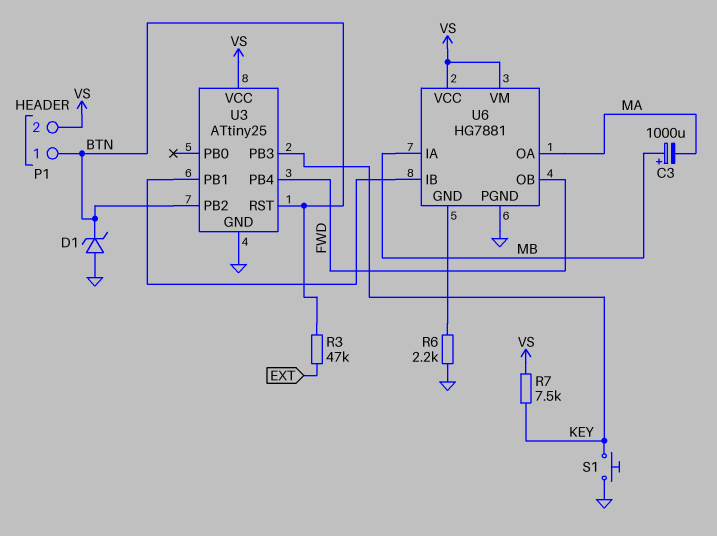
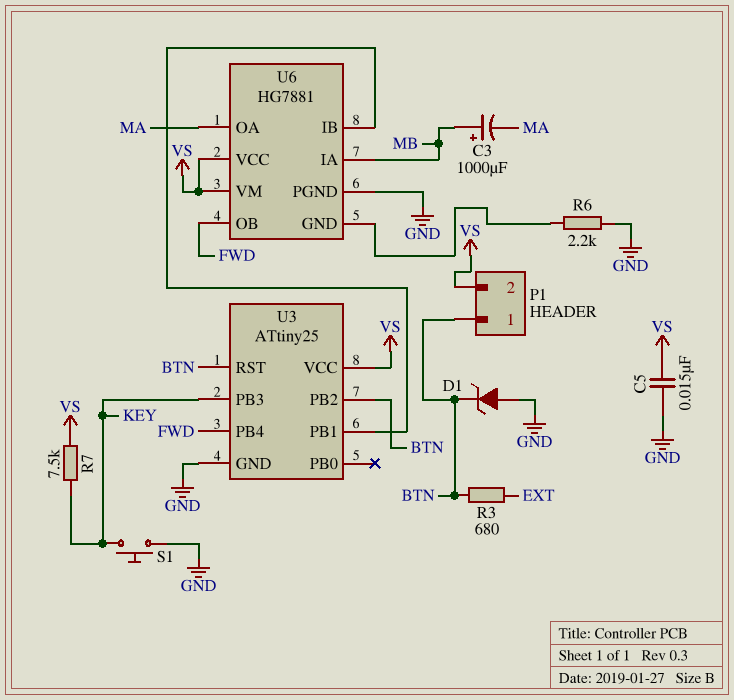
C5: none -> 15nF (GND, VS)
R3: 47k (BTN, EXT) -> 680 (BTN, EXT)

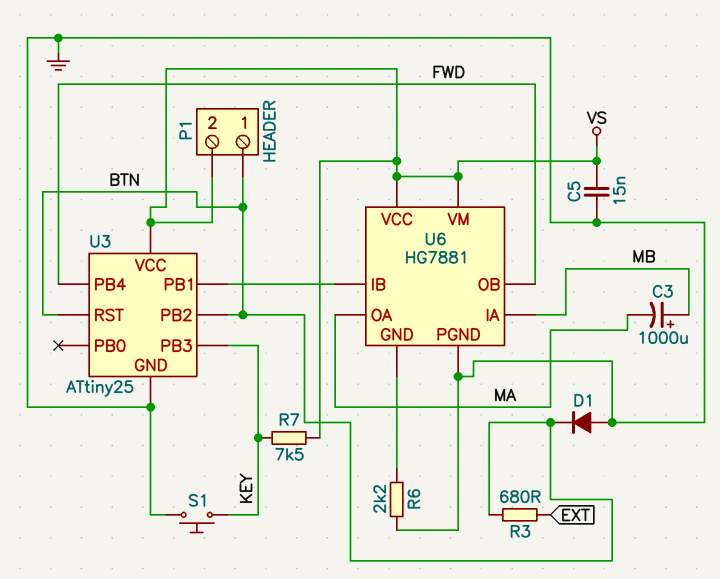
D1: zener (A GND, K BTN) -> diode (A GND, K BTN)

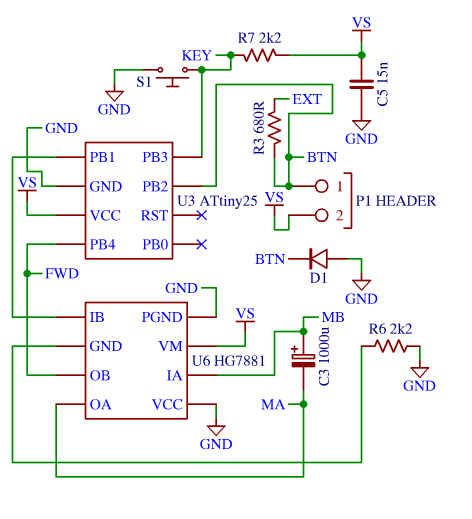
R7: 7.5k (KEY, VS) -> 2.2k (KEY, VS)
U3 pin RST: BTN -> none
U6 pin VCC: VS -> GND

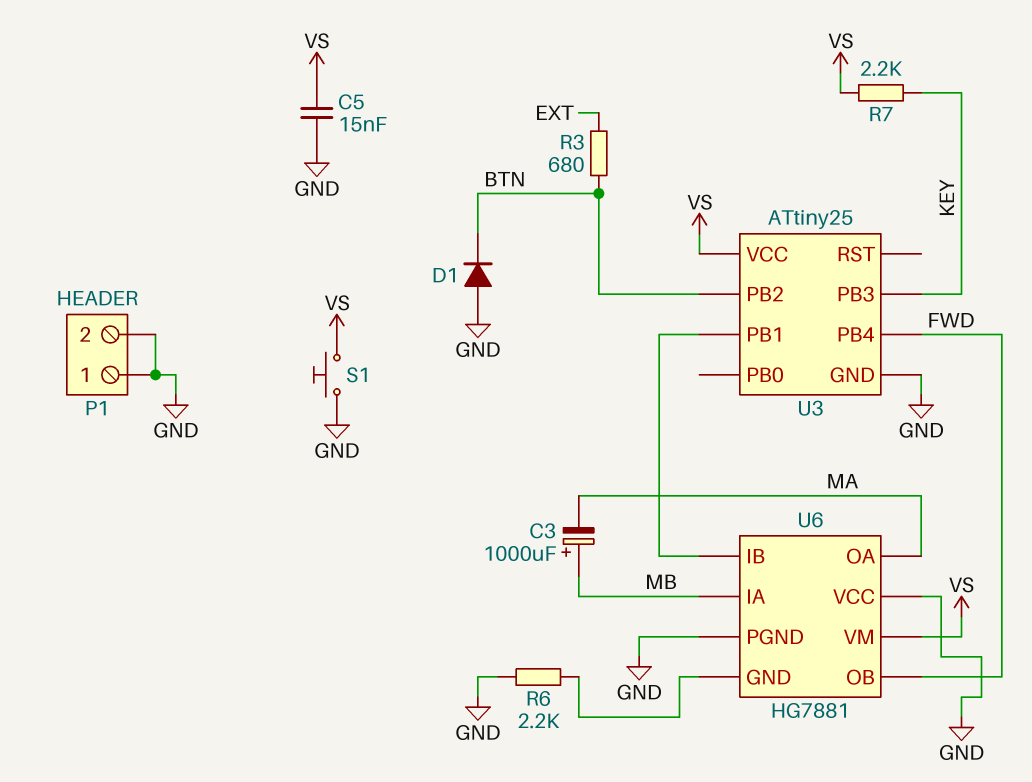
P1 pin 1: BTN -> GND
P1 pin 2: VS -> GND
S1: button (GND, KEY) -> button (GND, VS)

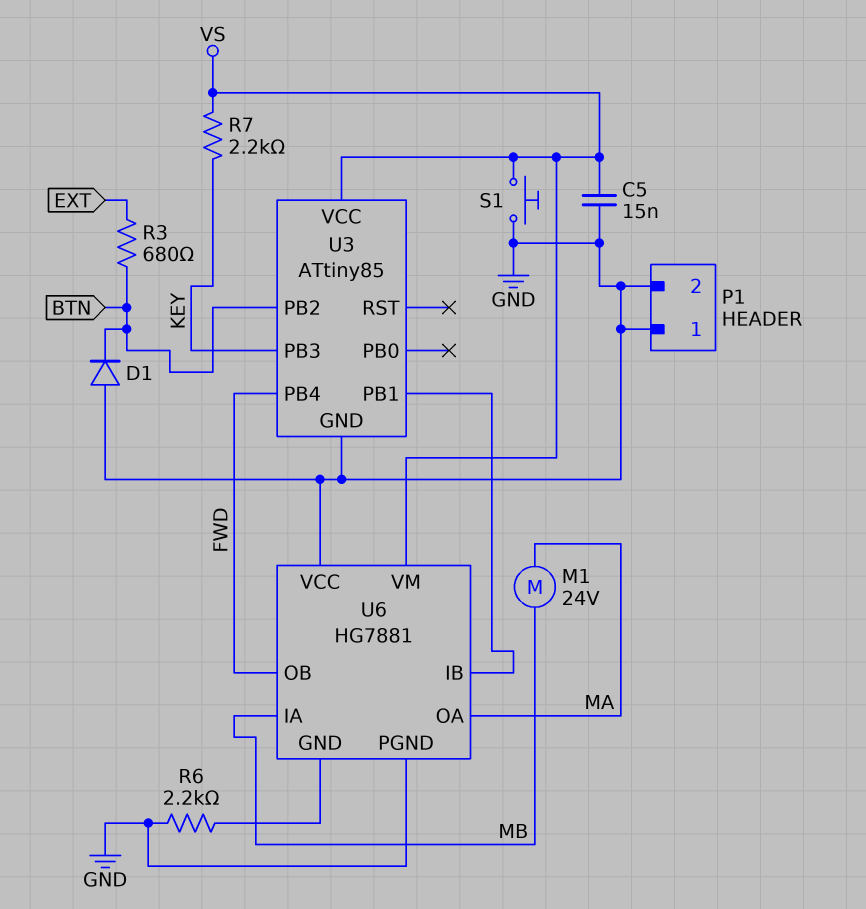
C3: 1000uF (plus MB, minus MA) -> none
M1: none -> motor 24V (MA, MB)
U3: ATtiny25 -> ATtiny85

